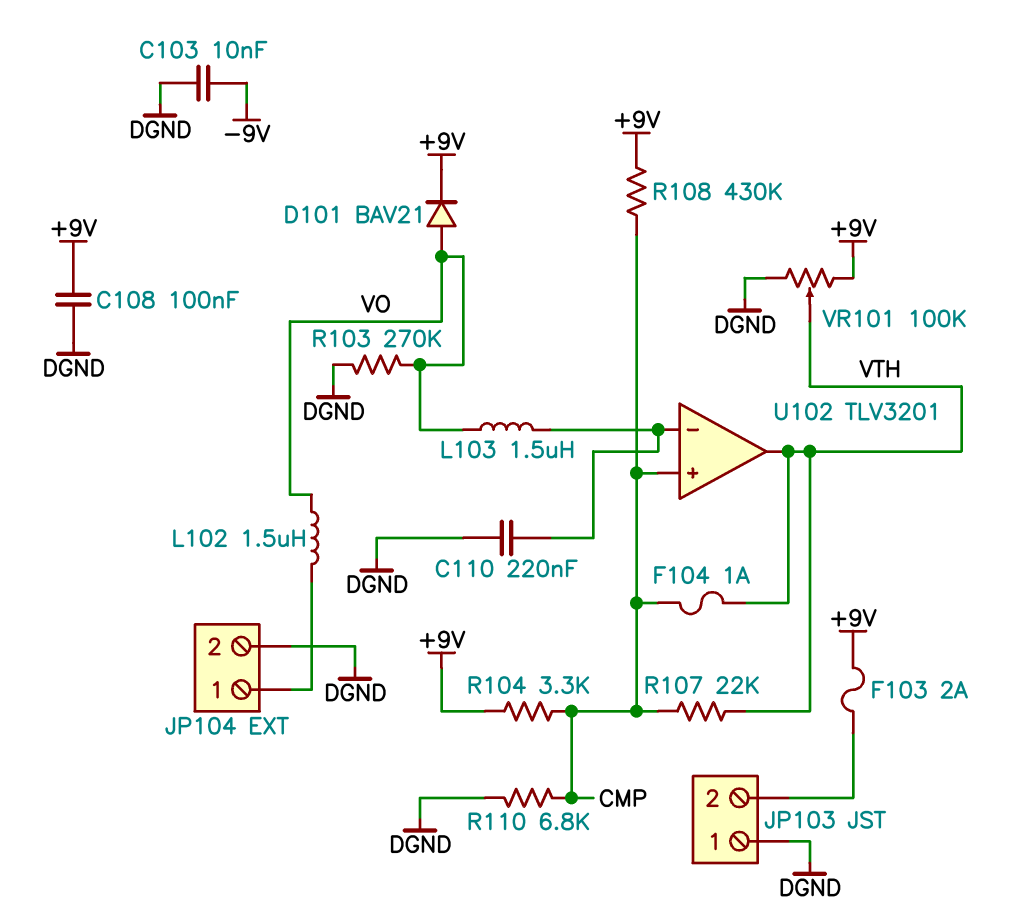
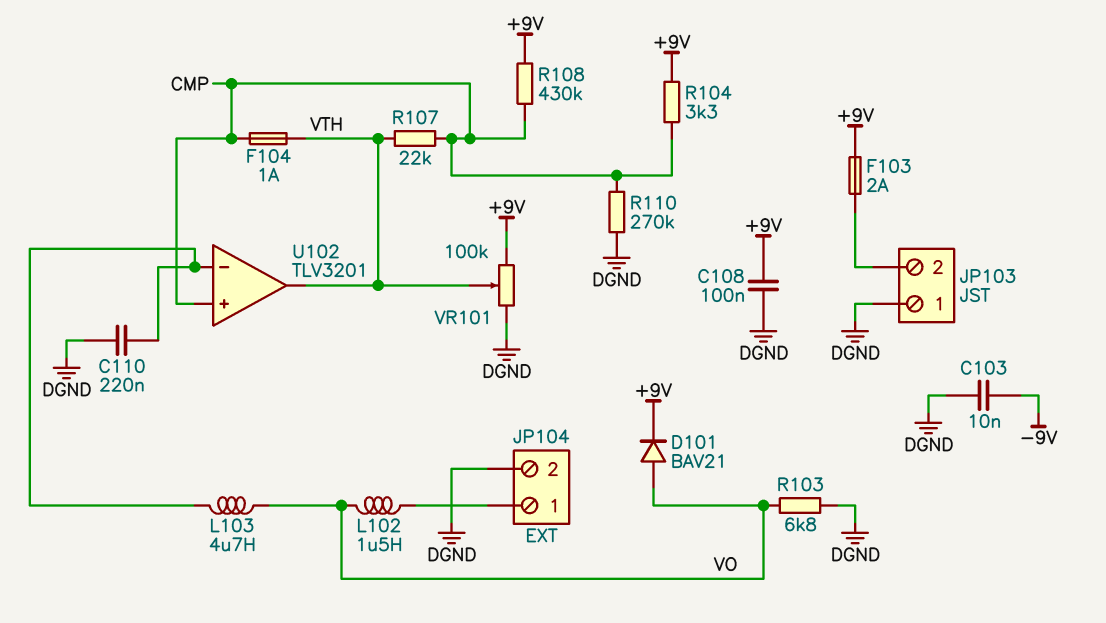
L103: 1.5uH (U102/in-, VO) -> 4.7uH (U102/in-, VO)
R103: 270k (DGND, VO) -> 6.8k (DGND, VO)
R110: 6.8k (CMP, DGND) -> 270k (CMP, DGND)

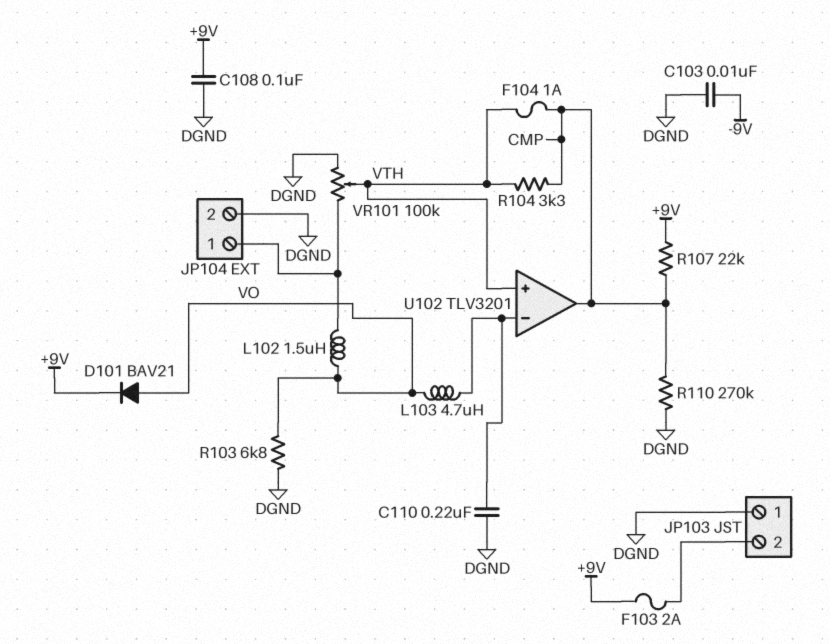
R104: 3.3k (+9V, CMP) -> 3.3k (CMP, VTH)
R107: 22k (CMP, VTH) -> 22k (+9V, CMP)
R108: 430k (+9V, CMP) -> none
U102 pin in+: CMP -> VTH
U102 pin out: VTH -> CMP
VR101: 100k (+9V, DGND, wiper VTH) -> 100k (DGND, JP104/1, wiper VTH)

